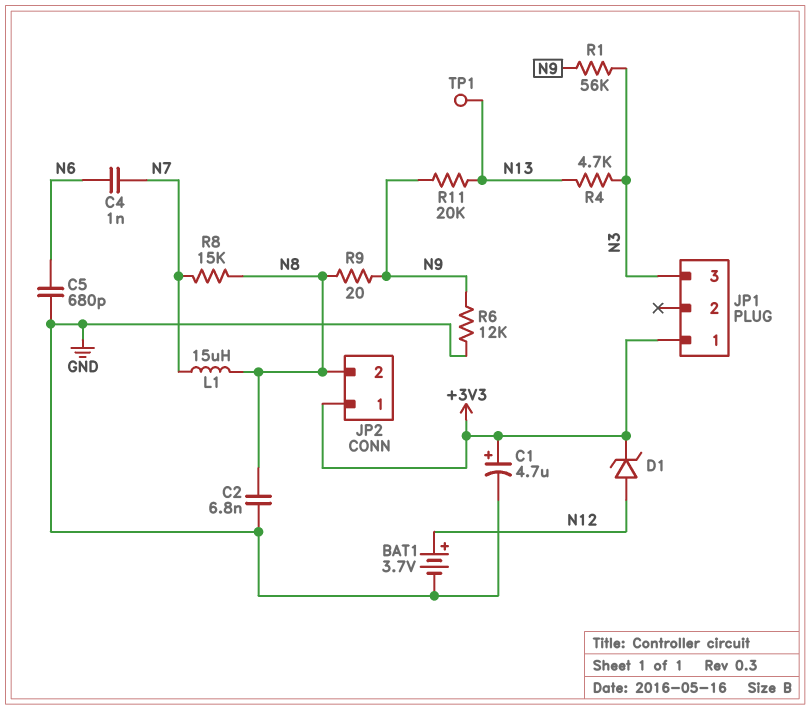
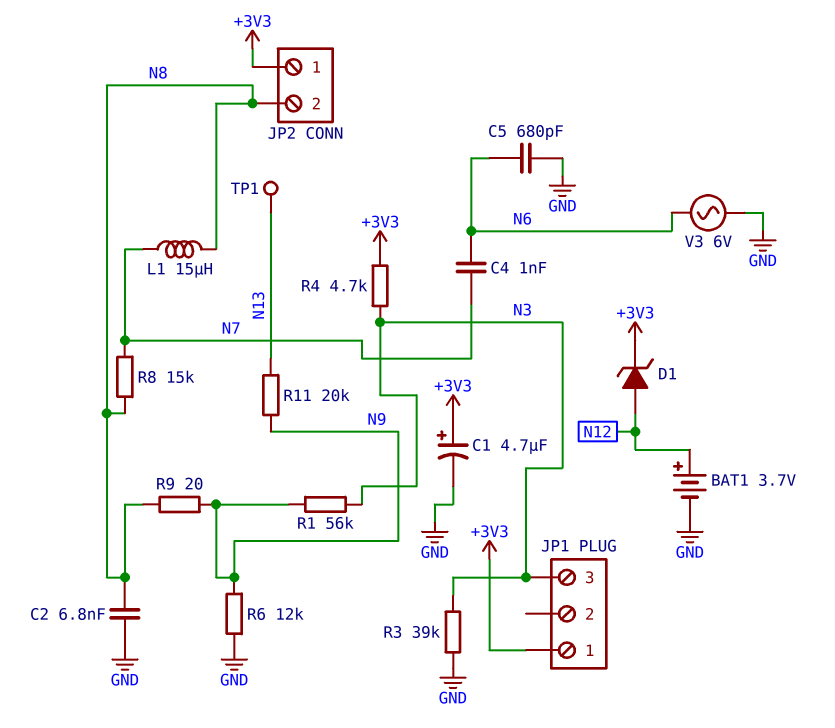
R3: none -> 39k (GND, N3)
R4: 4.7k (N3, N13) -> 4.7k (+3V3, N3)
V3: none -> AC 6V (GND, N6)

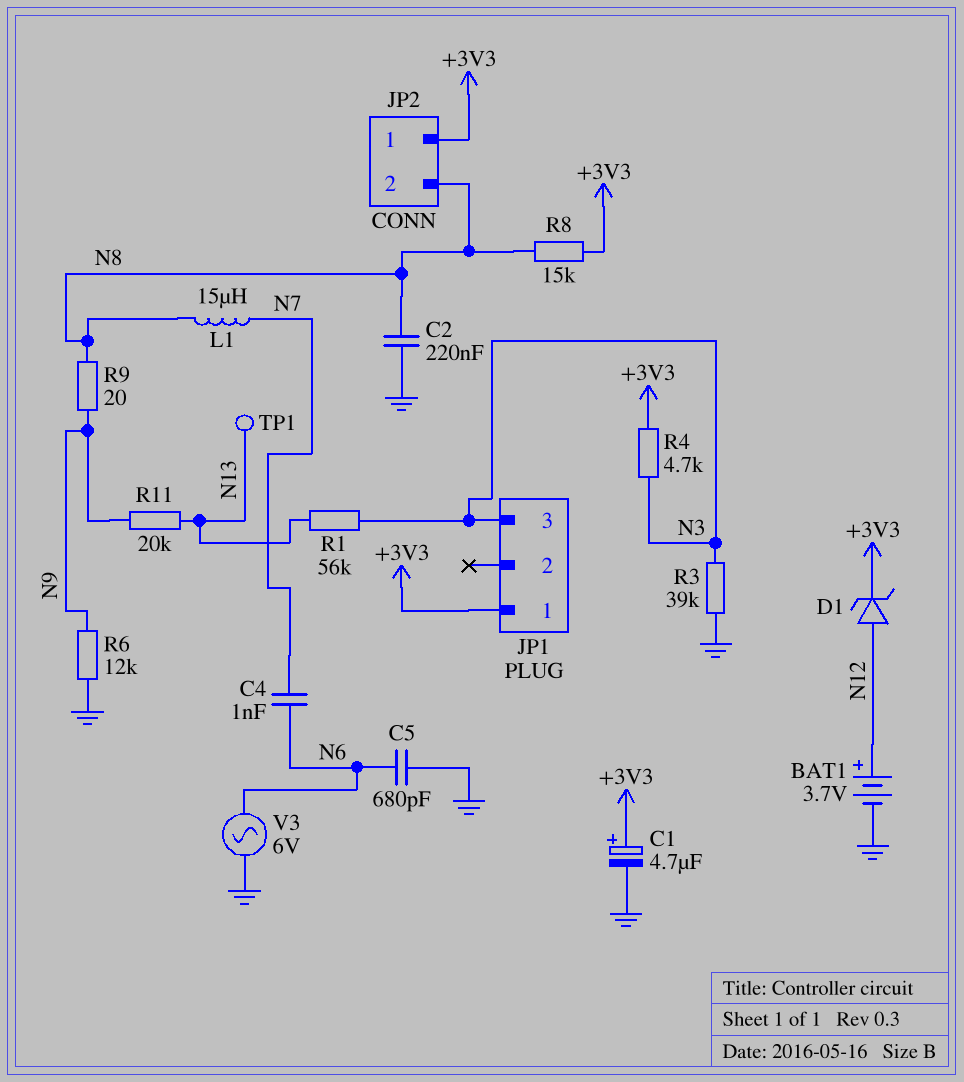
C2: 6.8nF (GND, N8) -> 220nF (GND, N8)
R1: 56k (N3, N9) -> 56k (N3, N13)
R8: 15k (N7, N8) -> 15k (+3V3, N8)

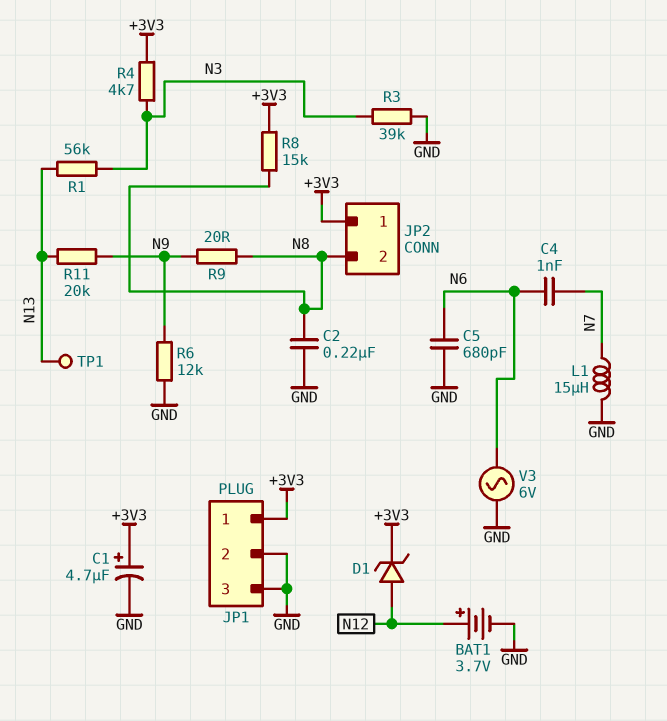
JP1 pin 2: none -> GND
JP1 pin 3: N3 -> GND
L1: 15uH (N7, N8) -> 15uH (GND, N7)

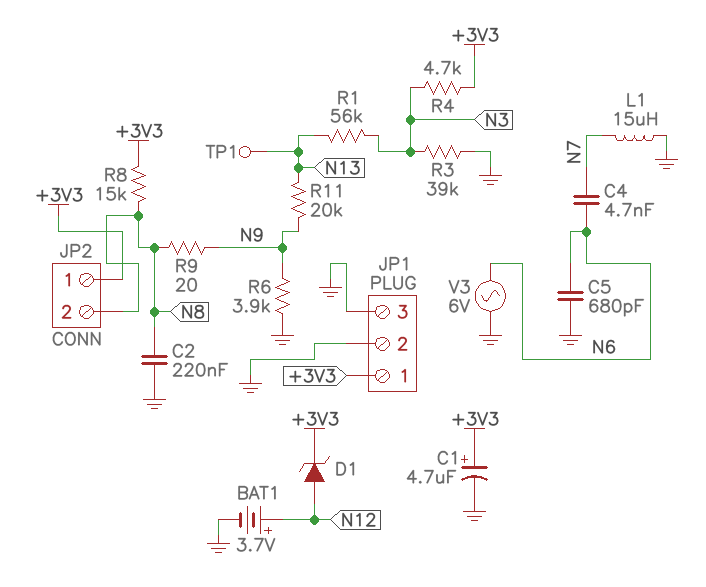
C4: 1nF (N6, N7) -> 4.7nF (N6, N7)
R6: 12k (GND, N9) -> 3.9k (GND, N9)

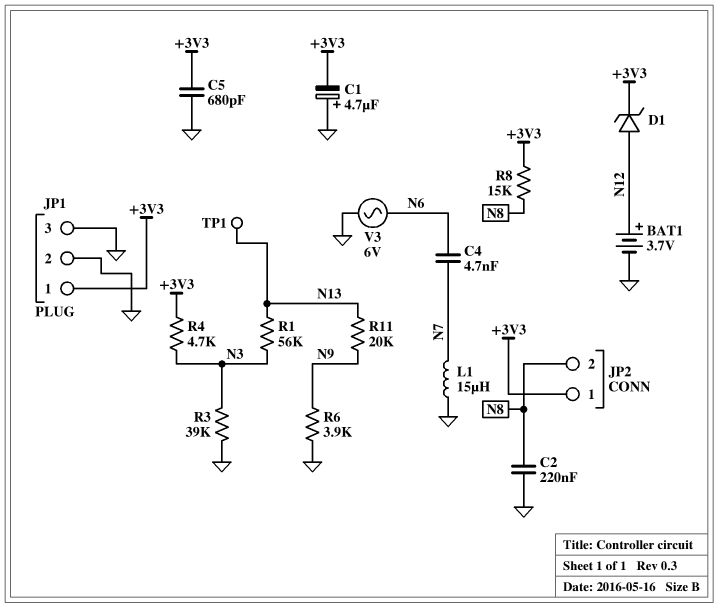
C1: 4.7uF (plus +3V3, minus GND) -> 4.7uF (plus GND, minus +3V3)
C5: 680pF (GND, N6) -> 680pF (+3V3, GND)
R9: 20 (N8, N9) -> none

